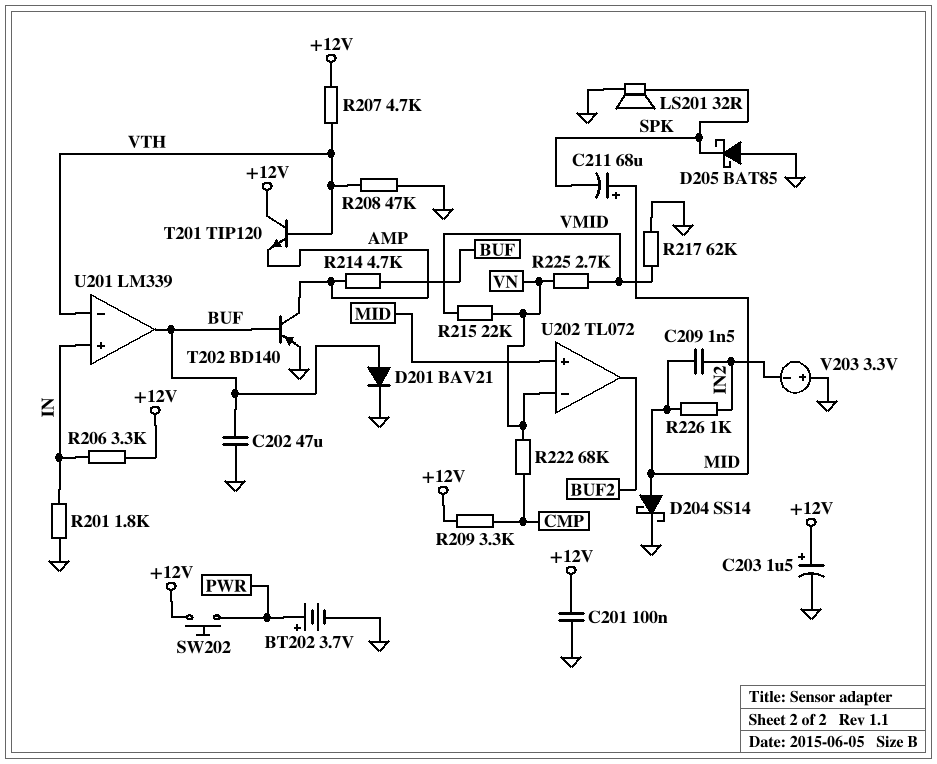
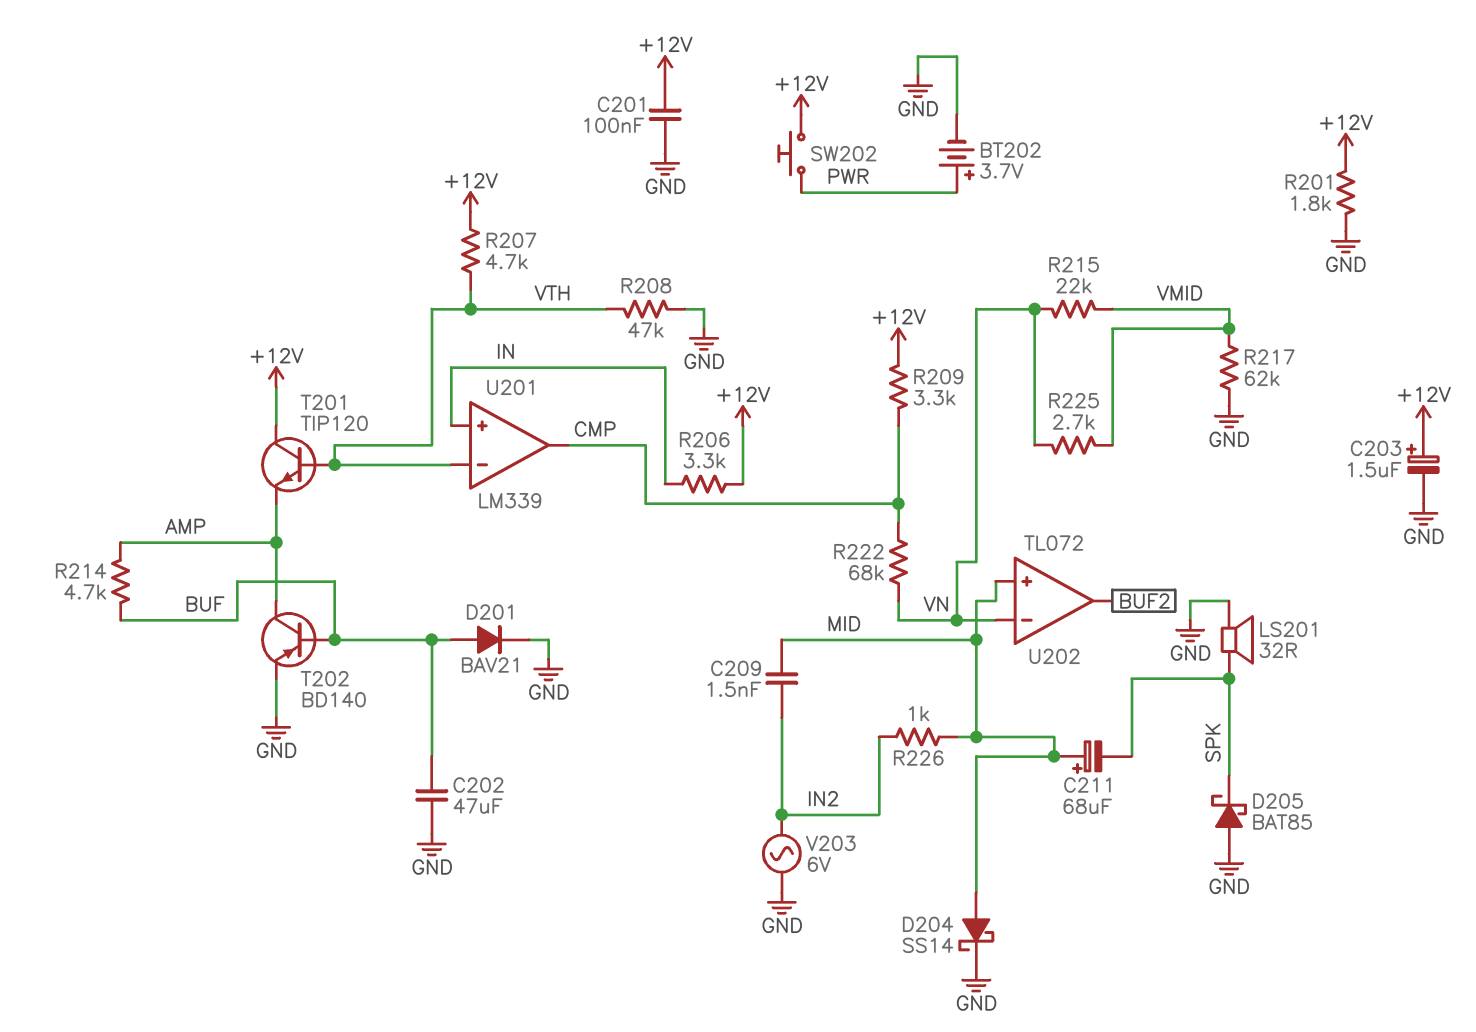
R201: 1.8k (GND, IN) -> 1.8k (+12V, GND)
U201 pin out: BUF -> CMP
V203: 3.3V (plus GND, minus IN2) -> AC 6V (GND, IN2)

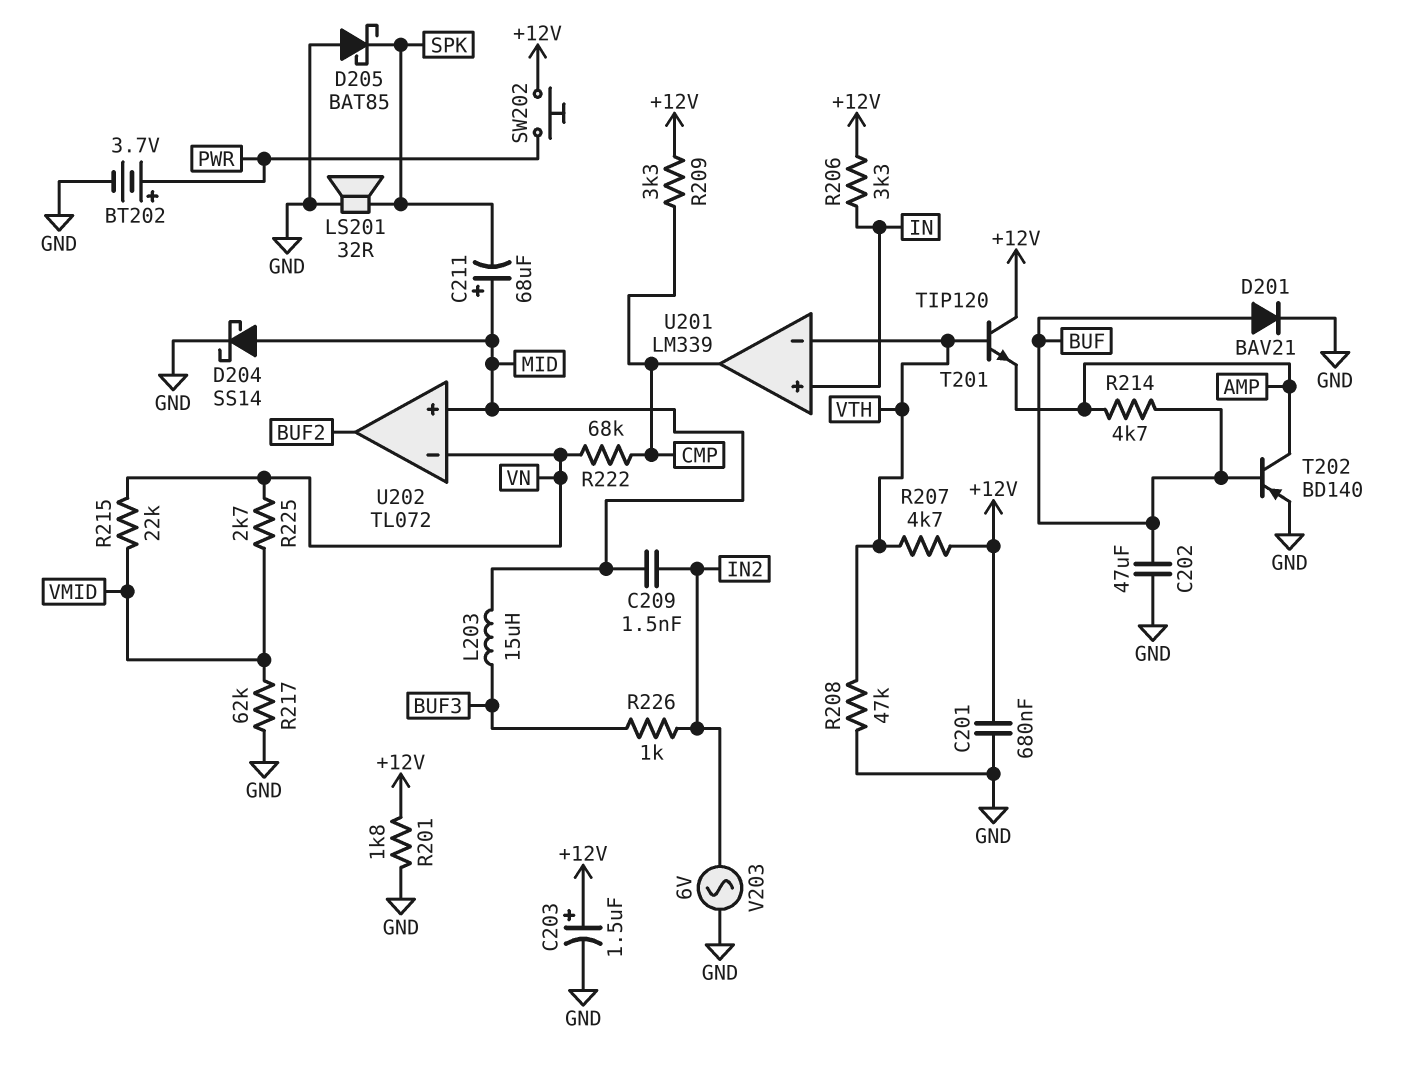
C201: 100nF (+12V, GND) -> 680nF (+12V, GND)
L203: none -> 15uH (BUF3, MID)
R226: 1k (IN2, MID) -> 1k (BUF3, IN2)

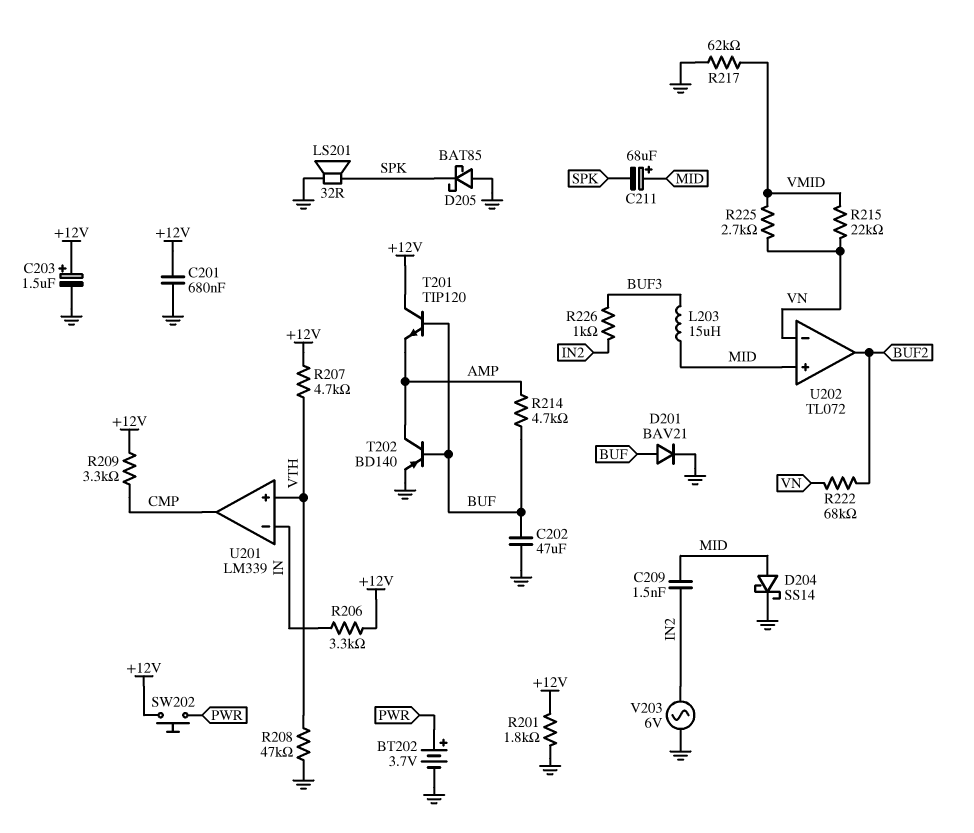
R222: 68k (CMP, VN) -> 68k (BUF2, VN)
T201: NPN TIP120 (B VTH, C +12V, E AMP) -> NPN TIP120 (B BUF, C +12V, E AMP)
U201 pin in+: IN -> VTH
U201 pin in-: VTH -> IN

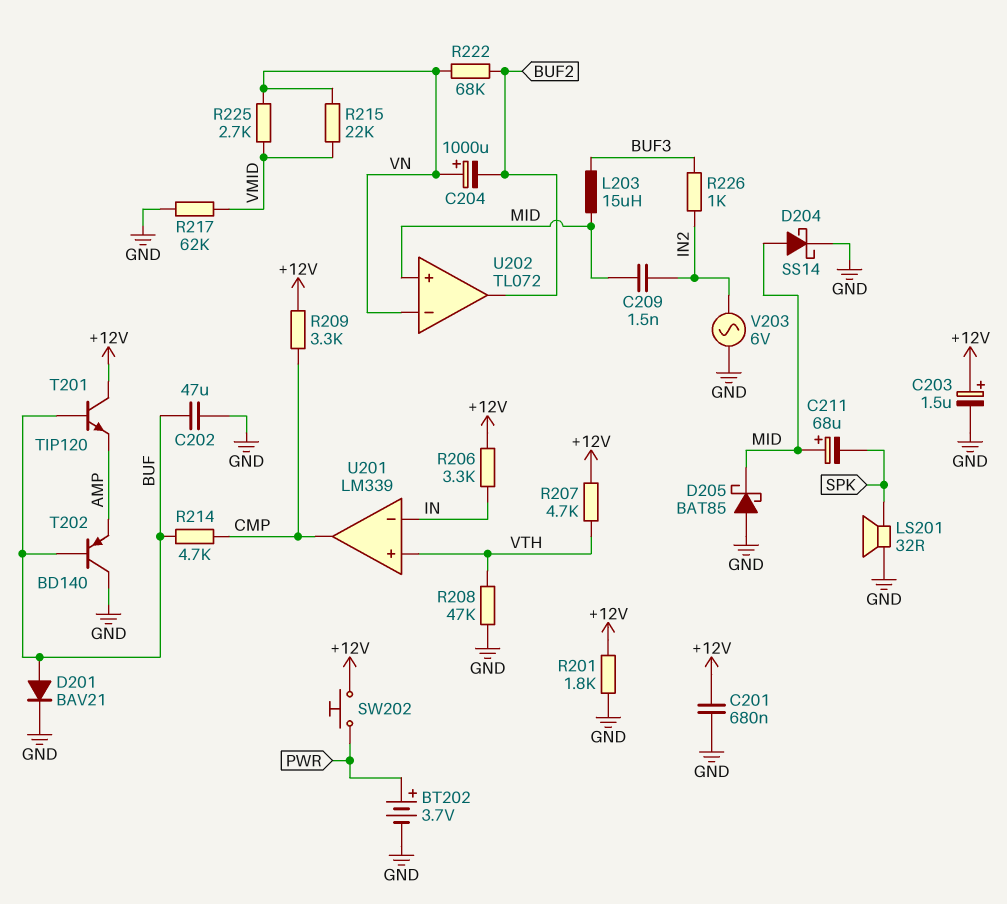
C204: none -> 1000uF (plus VN, minus BUF2)
D205: schottky BAT85 (A GND, K SPK) -> schottky BAT85 (A GND, K MID)
R214: 4.7k (AMP, BUF) -> 4.7k (BUF, CMP)
T202: PNP BD140 (B BUF, C AMP, E GND) -> PNP BD140 (B BUF, C GND, E AMP)

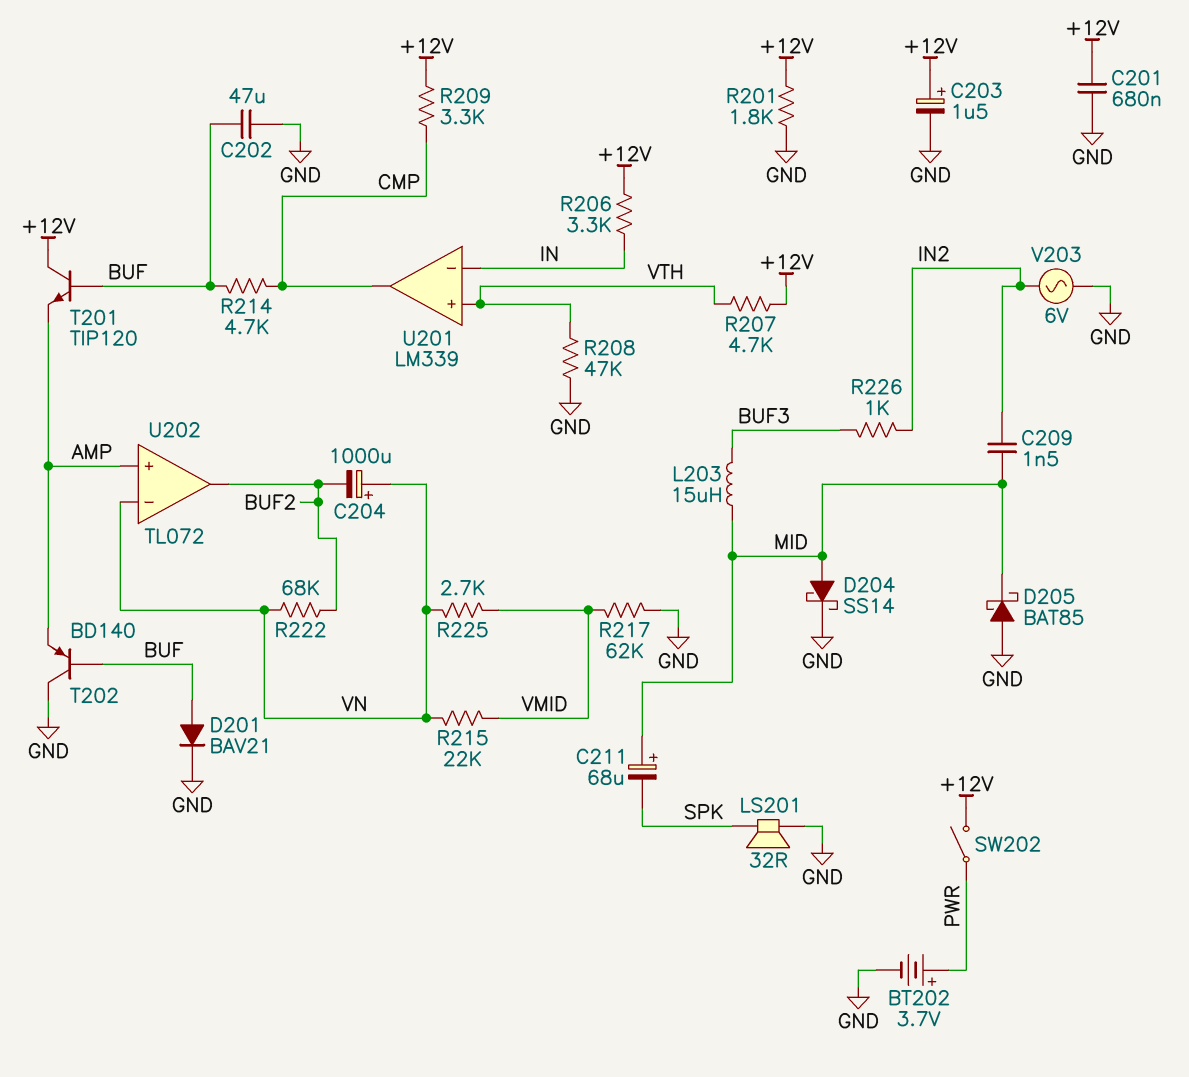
SW202: button (+12V, PWR) -> switch (+12V, PWR)
U202 pin in+: MID -> AMP

